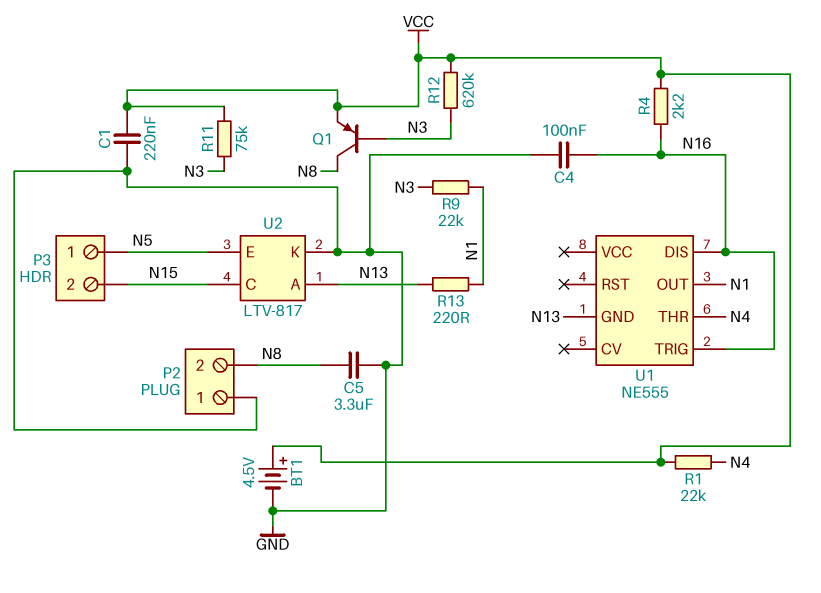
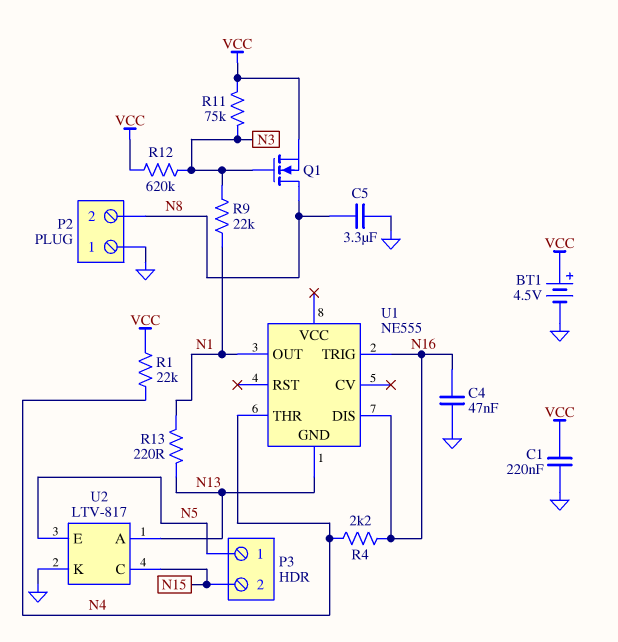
C4: 100nF (GND, N16) -> 47nF (GND, N16)
Q1: PNP (B N3, C N8, E VCC) -> NMOS (G N3, D N8, S VCC)
R4: 2.2k (N16, VCC) -> 2.2k (N4, N16)

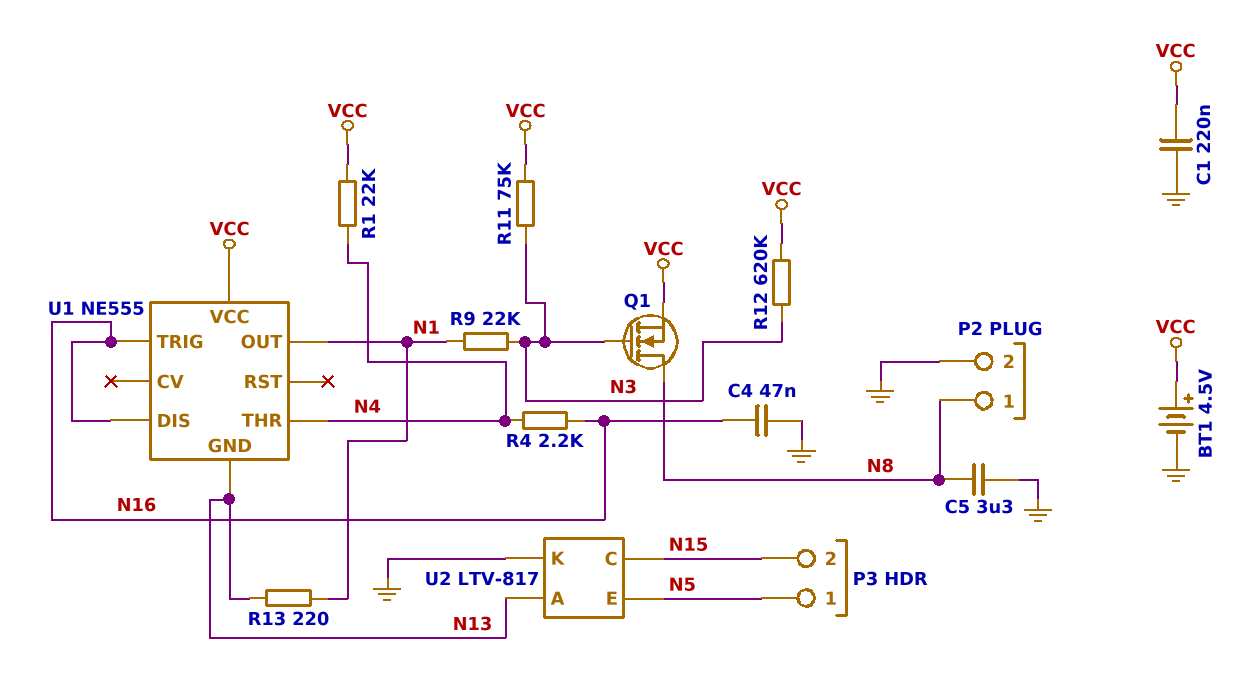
P2 pin 1: GND -> N8
P2 pin 2: N8 -> GND
U1 pin VCC: none -> VCC

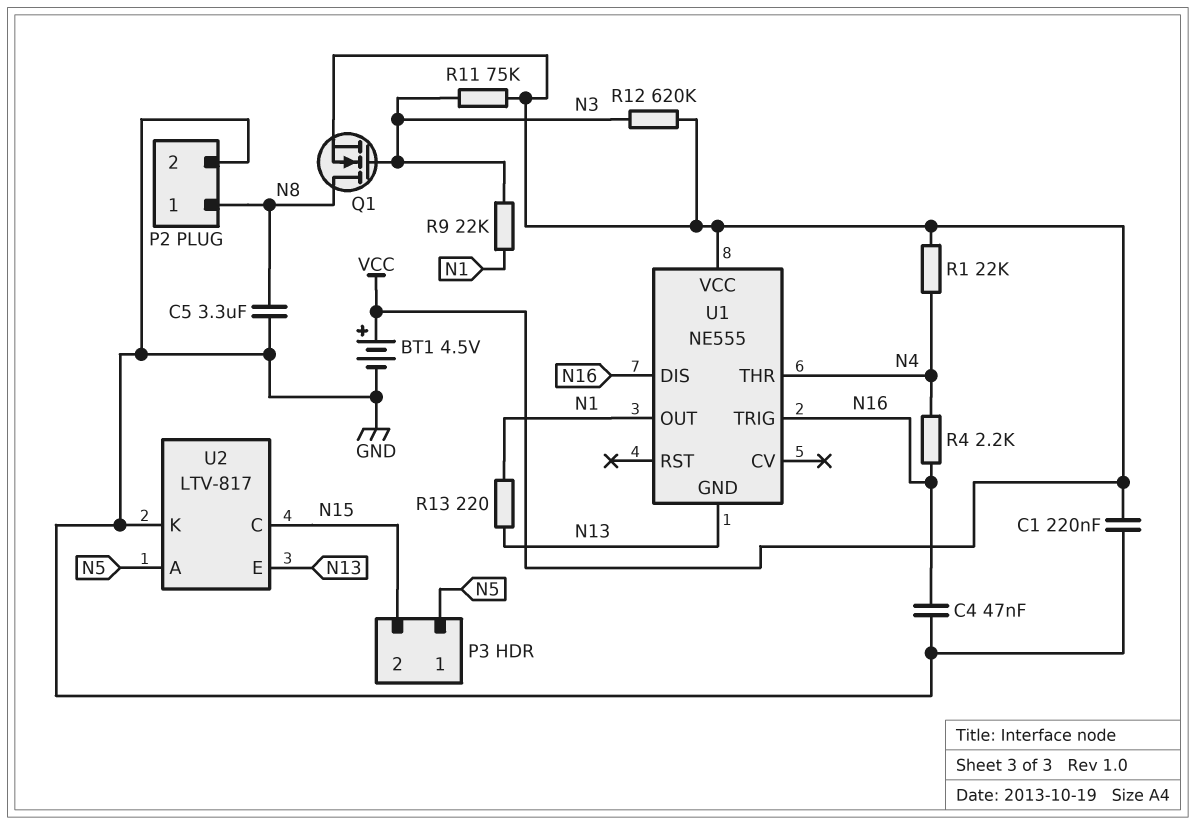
U2 pin A: N13 -> N5
U2 pin E: N5 -> N13

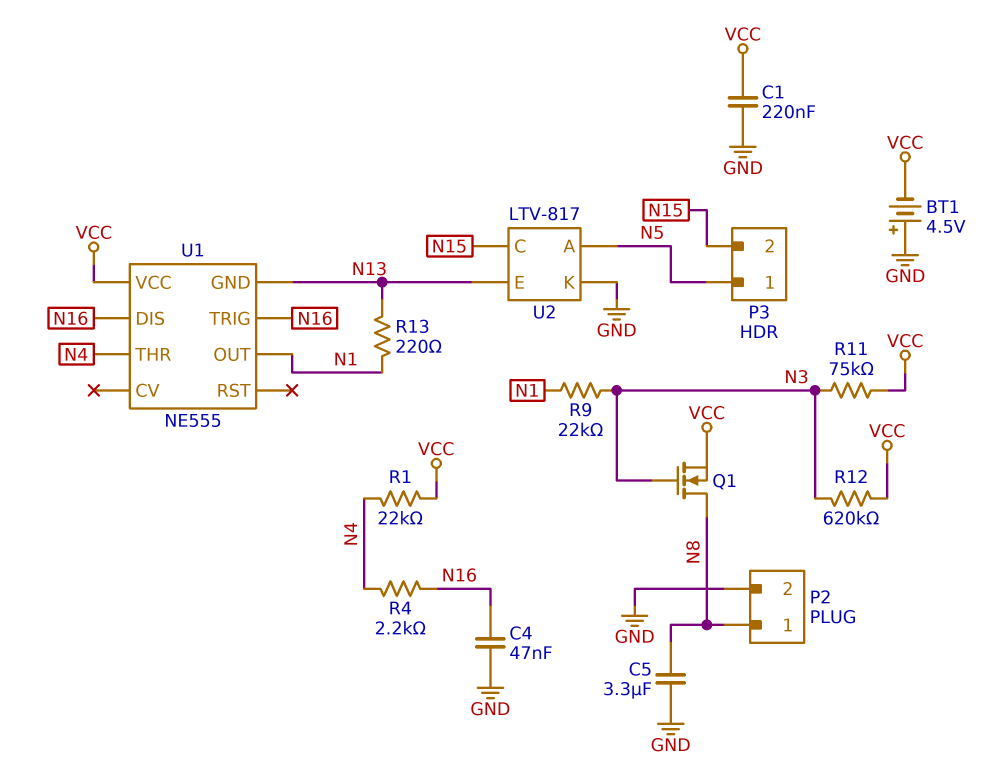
BT1: 4.5V (plus VCC, minus GND) -> 4.5V (plus GND, minus VCC)

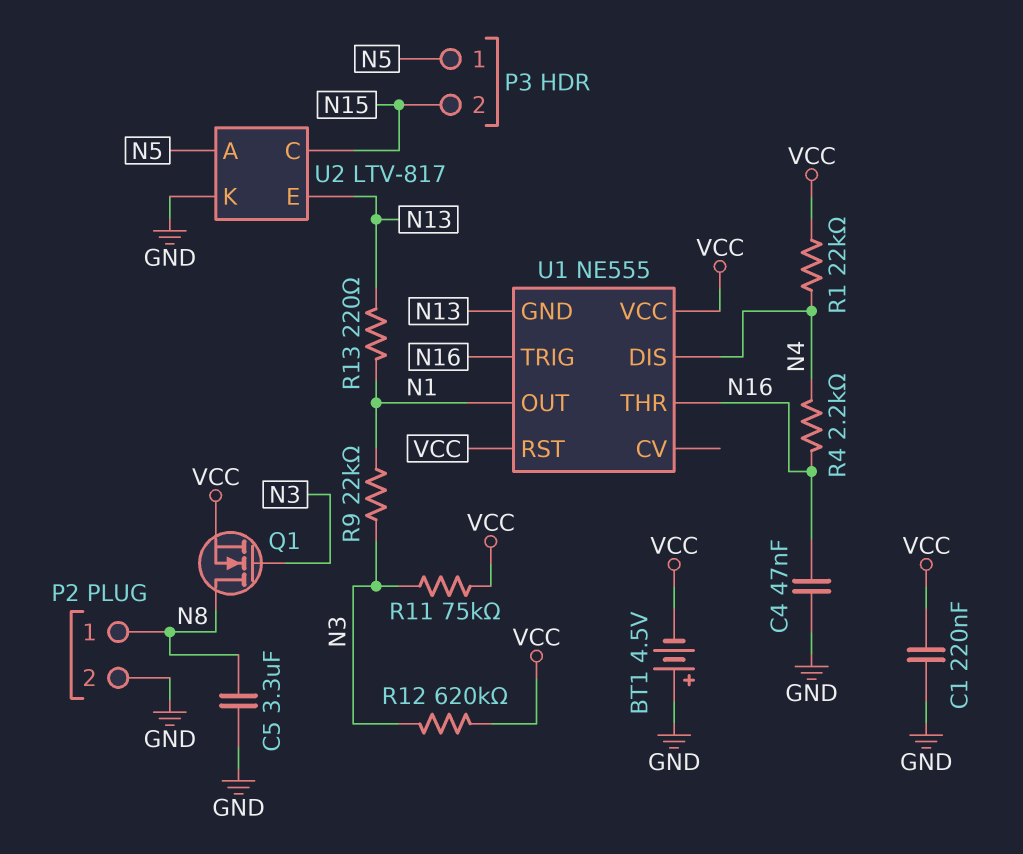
U1 pin DIS: N16 -> N4
U1 pin RST: none -> VCC
U1 pin THR: N4 -> N16

